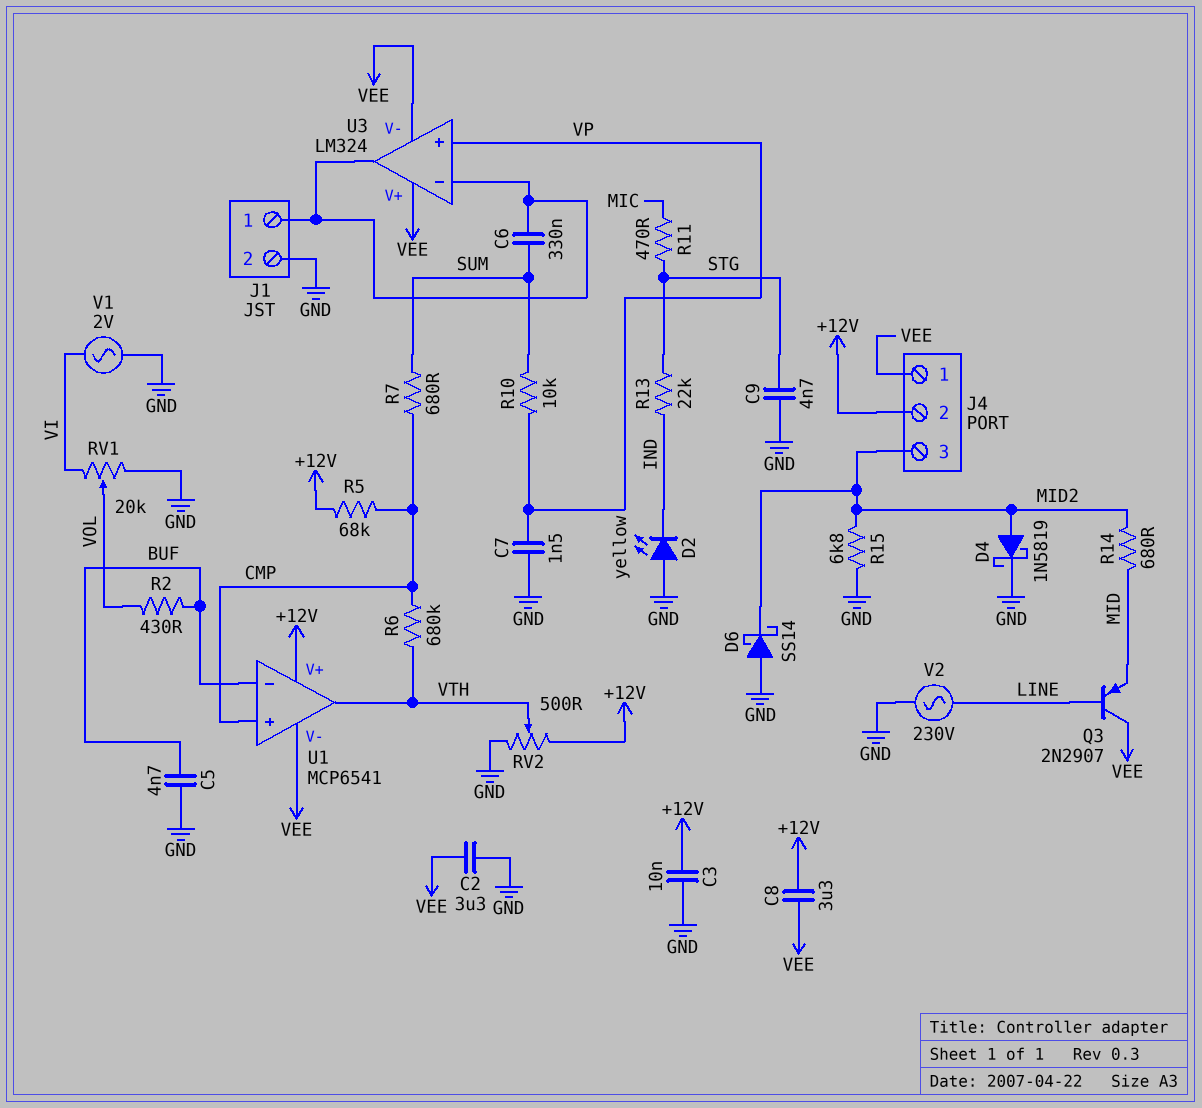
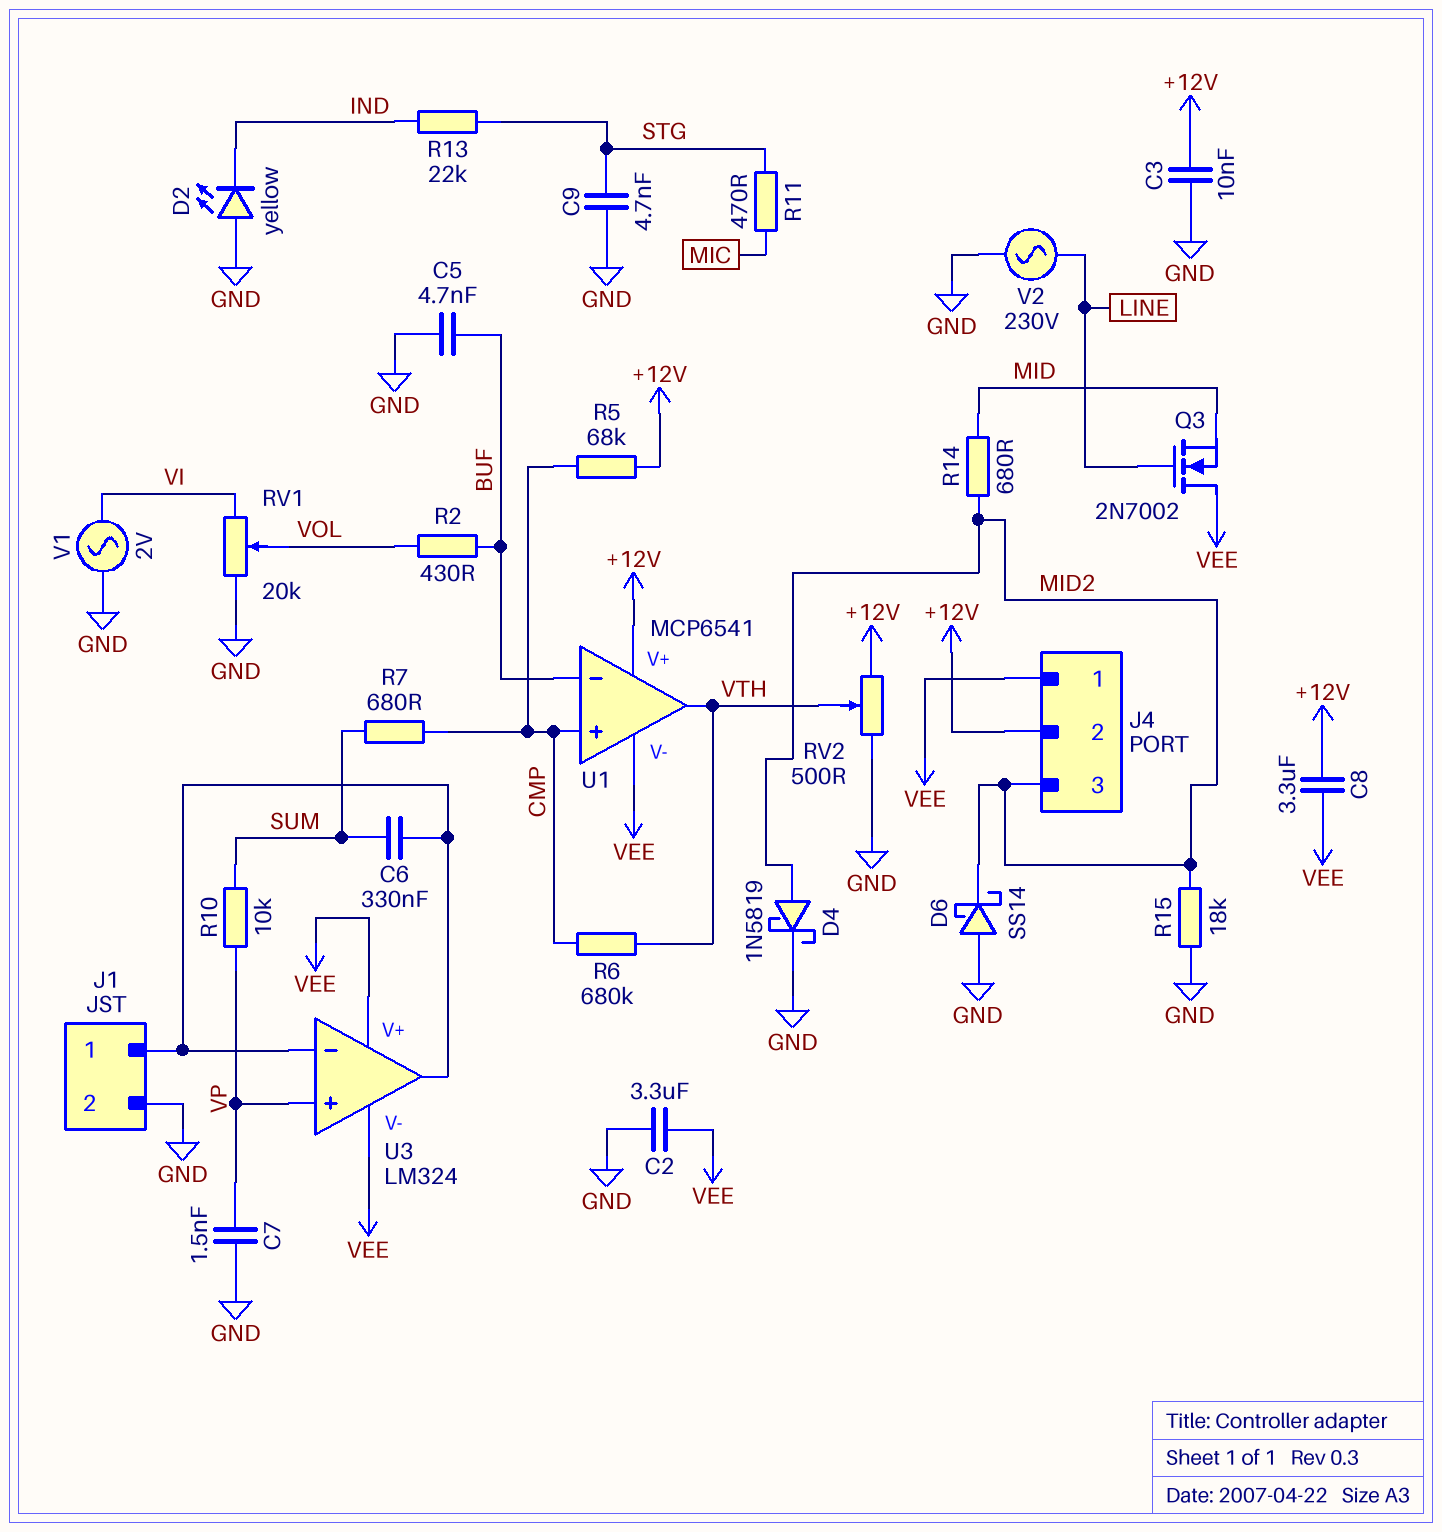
Q3: PNP 2N2907 (B LINE, C VEE, E MID) -> NMOS 2N7002 (G LINE, D VEE, S MID)
R15: 6.8k (GND, MID2) -> 18k (GND, MID2)

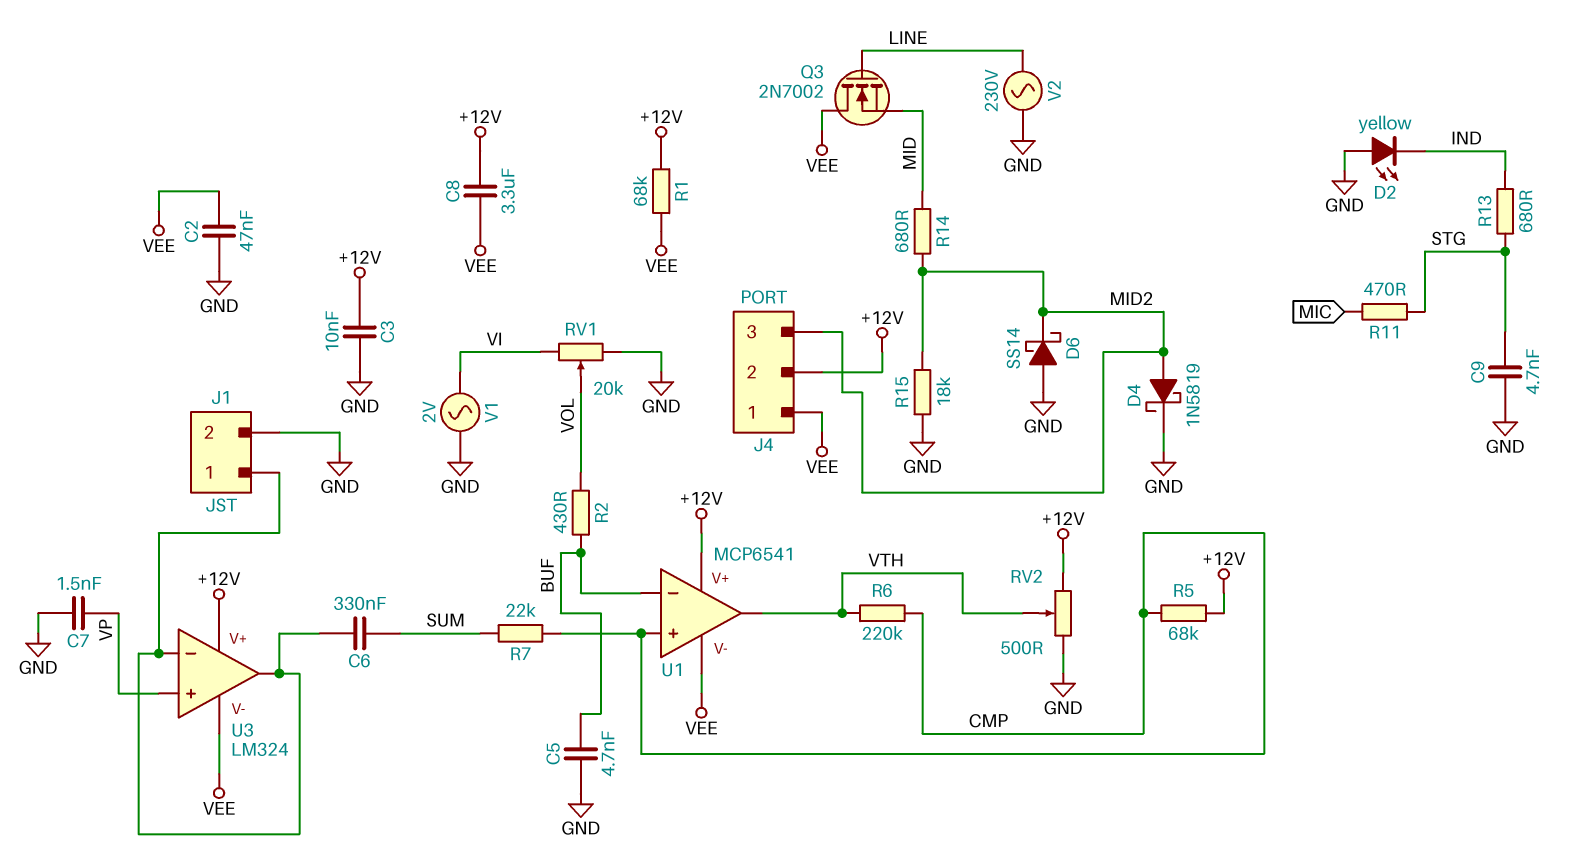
C2: 3.3uF (GND, VEE) -> 47nF (GND, VEE)
R1: none -> 68k (+12V, VEE)
R6: 680k (CMP, VTH) -> 220k (CMP, VTH)
R7: 680 (CMP, SUM) -> 22k (CMP, SUM)
R10: 10k (SUM, VP) -> none
R13: 22k (IND, STG) -> 680 (IND, STG)
U3 pin V+: VEE -> +12V

